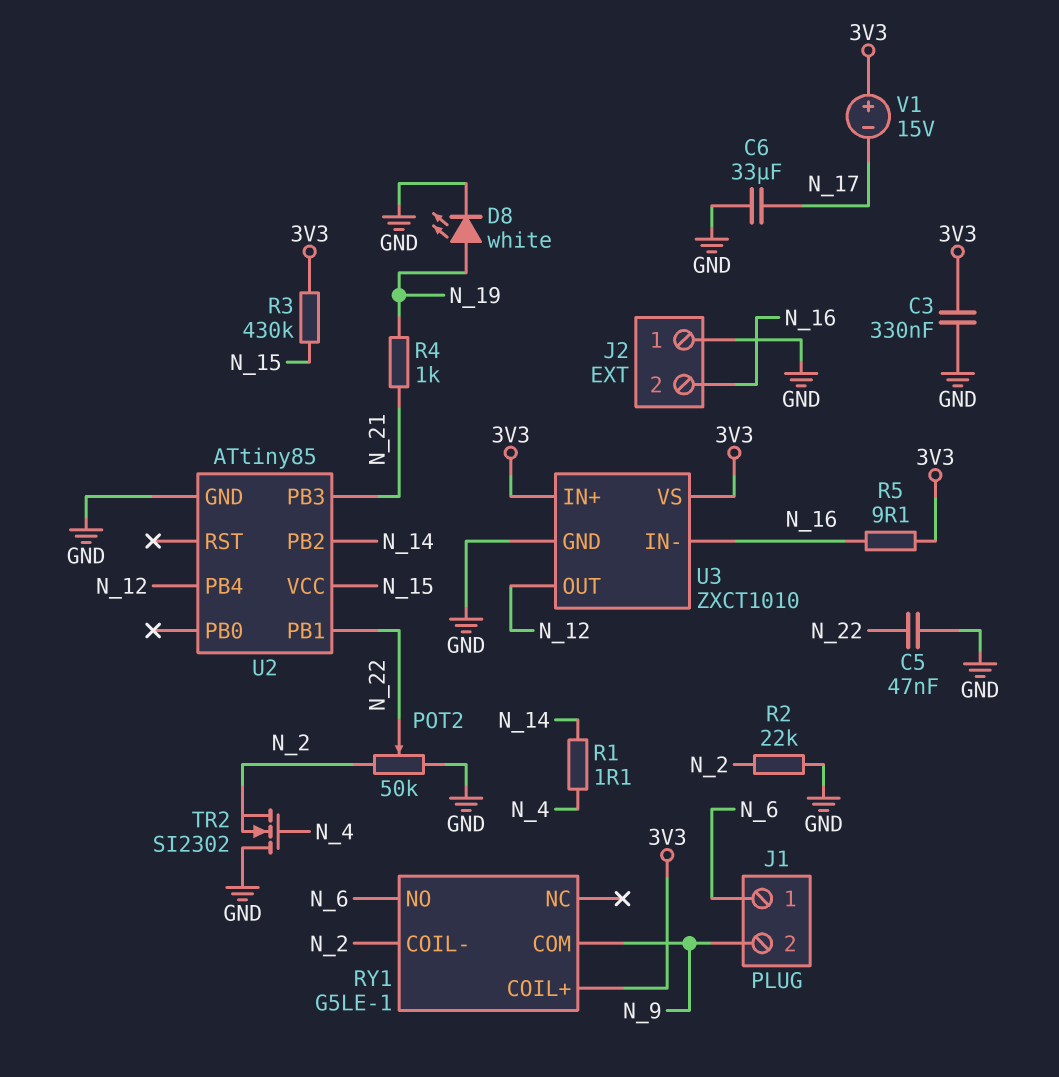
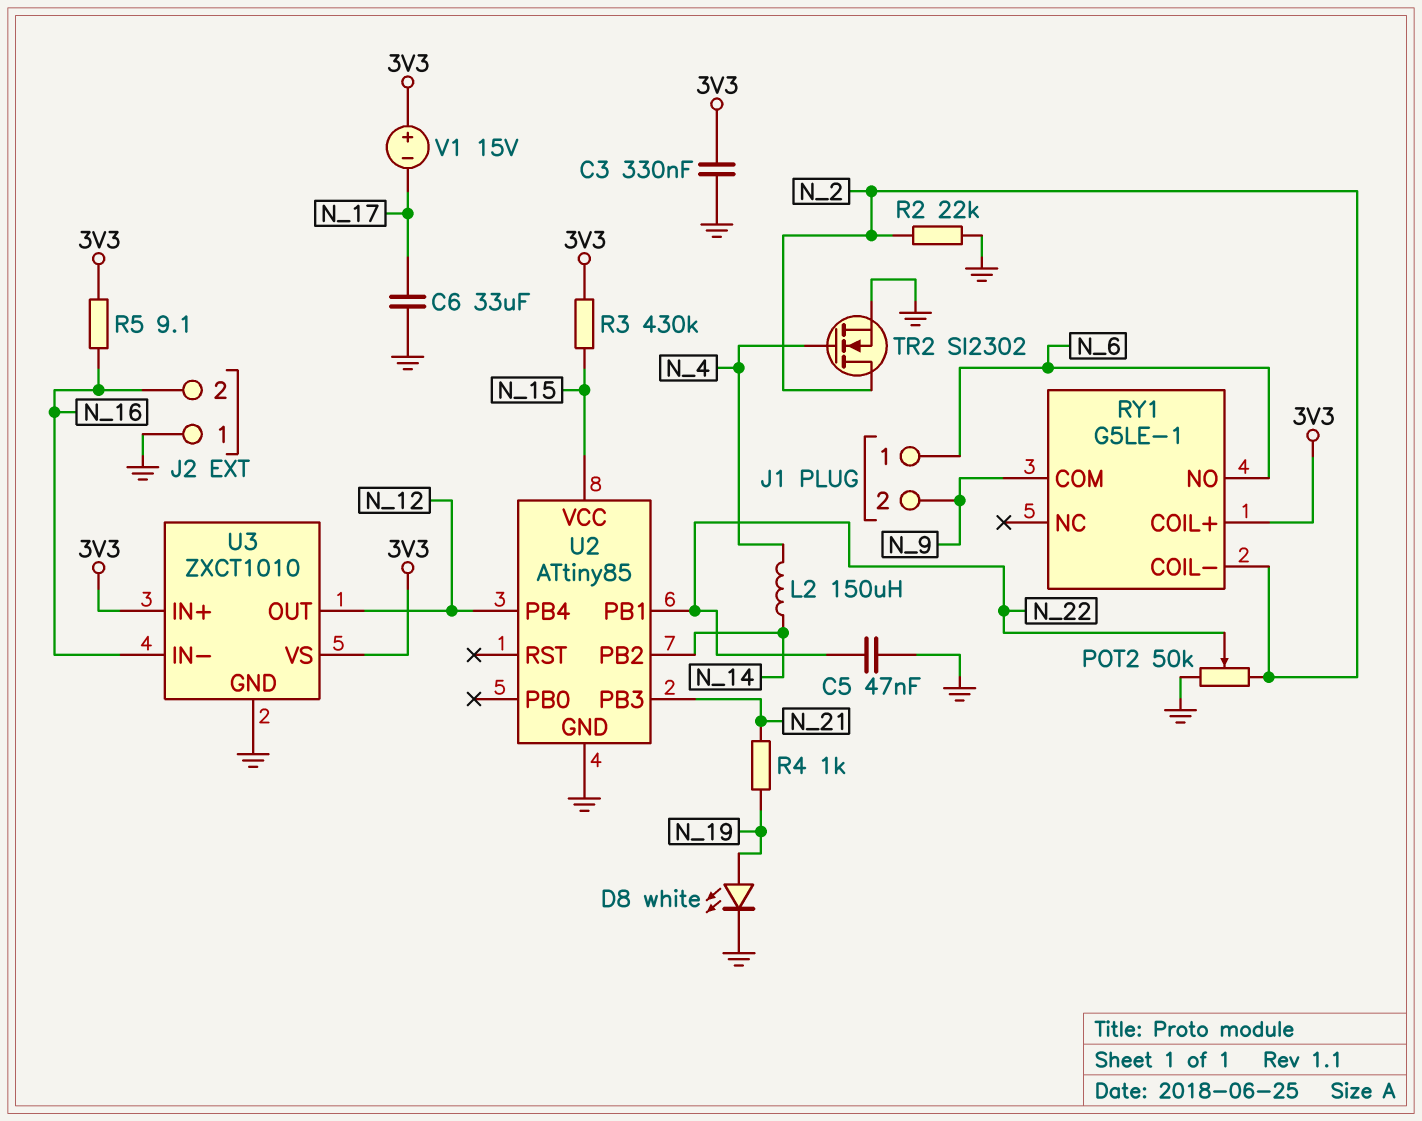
L2: none -> 150uH (N_4, N_14)
R1: 1.1 (N_4, N_14) -> none
TR2: NMOS SI2302 (G N_4, D GND, S N_2) -> NMOS SI2302 (G N_4, D N_2, S GND)

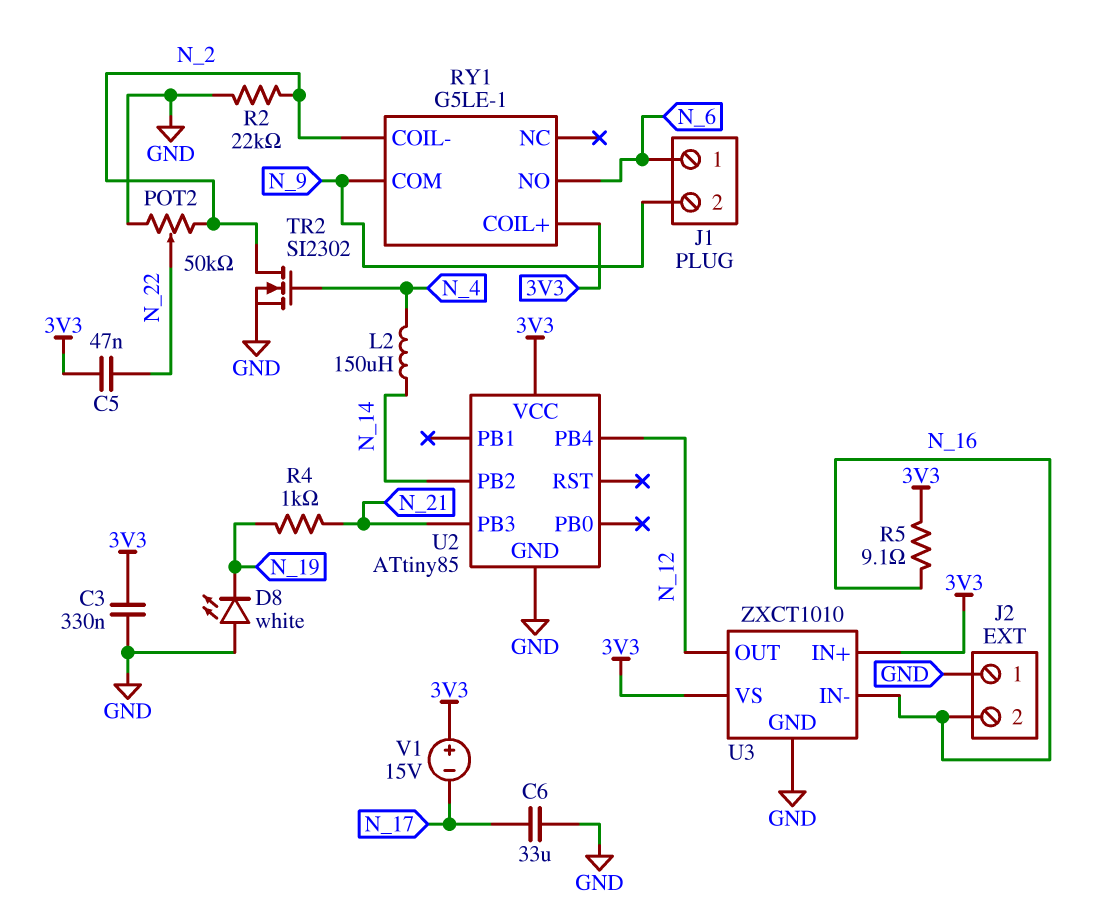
C5: 47nF (GND, N_22) -> 47nF (3V3, N_22)
D8: LED white (A N_19, K GND) -> LED white (A GND, K N_19)
R3: 430k (3V3, N_15) -> none
U2 pin PB1: N_22 -> none
U2 pin VCC: N_15 -> 3V3

